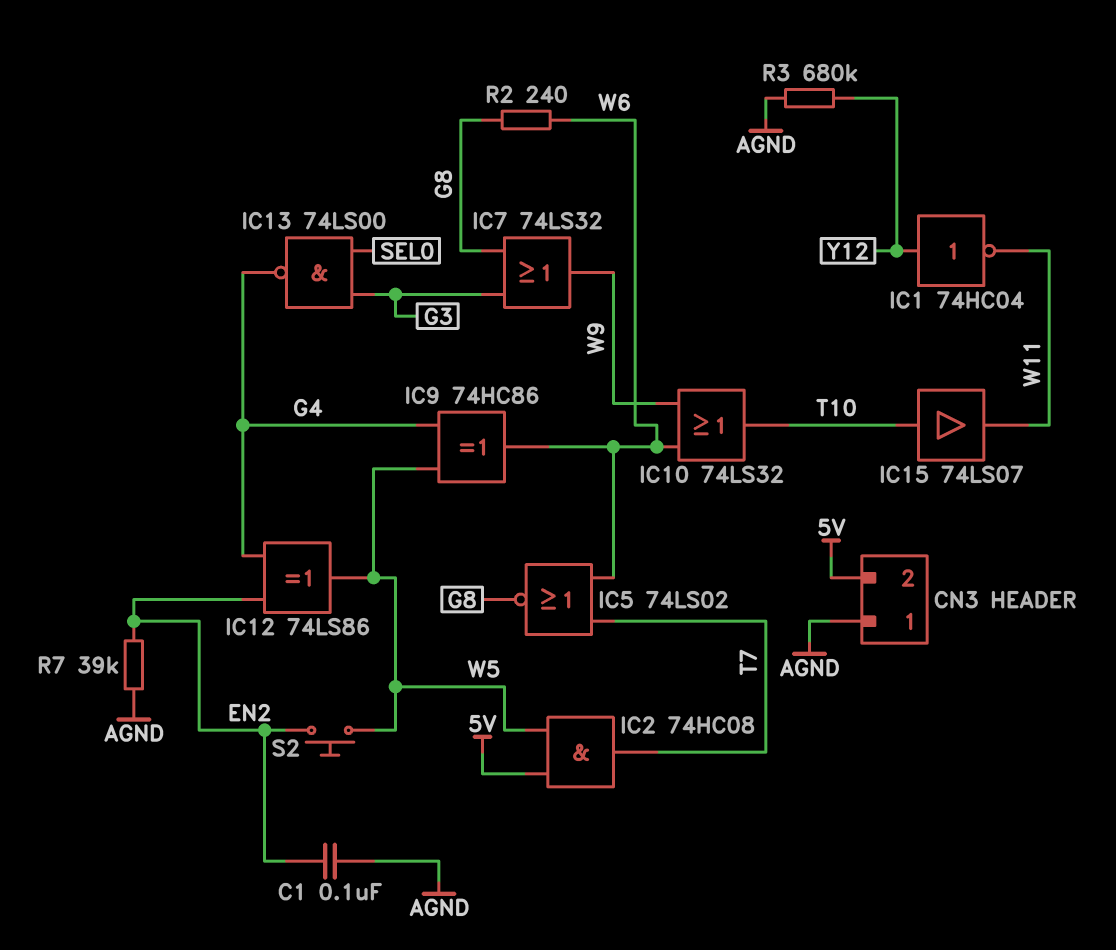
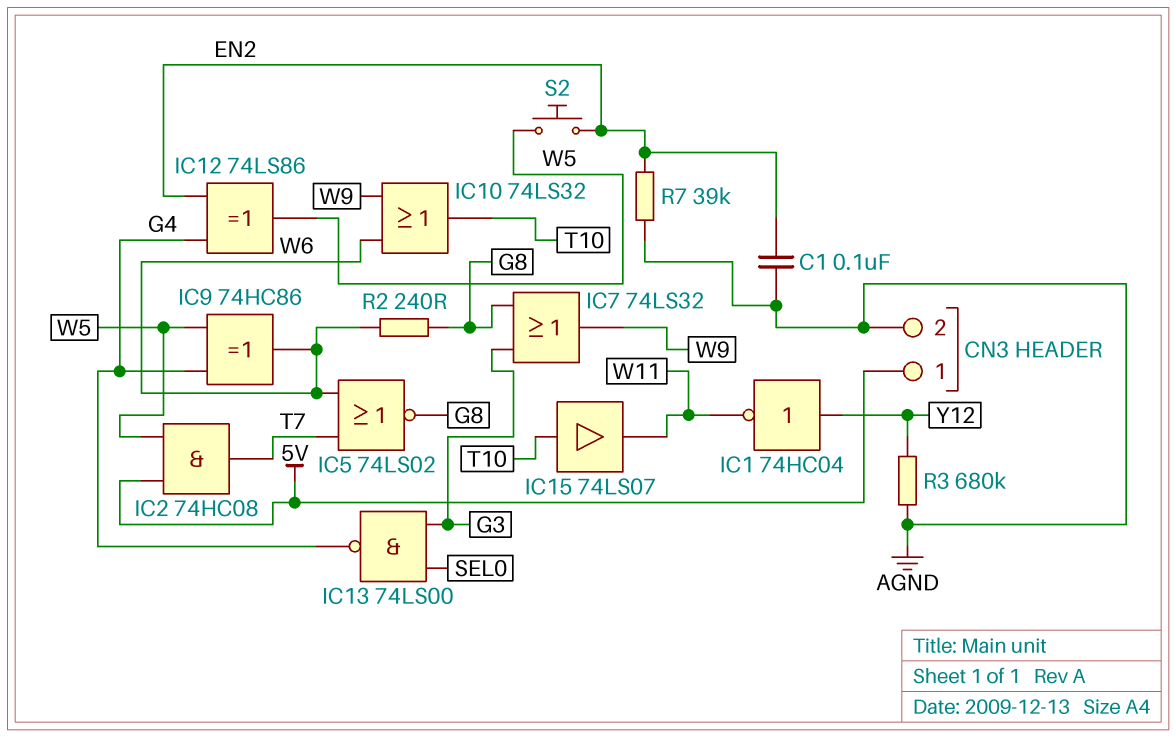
CN3 pin 1: AGND -> 5V
CN3 pin 2: 5V -> AGND

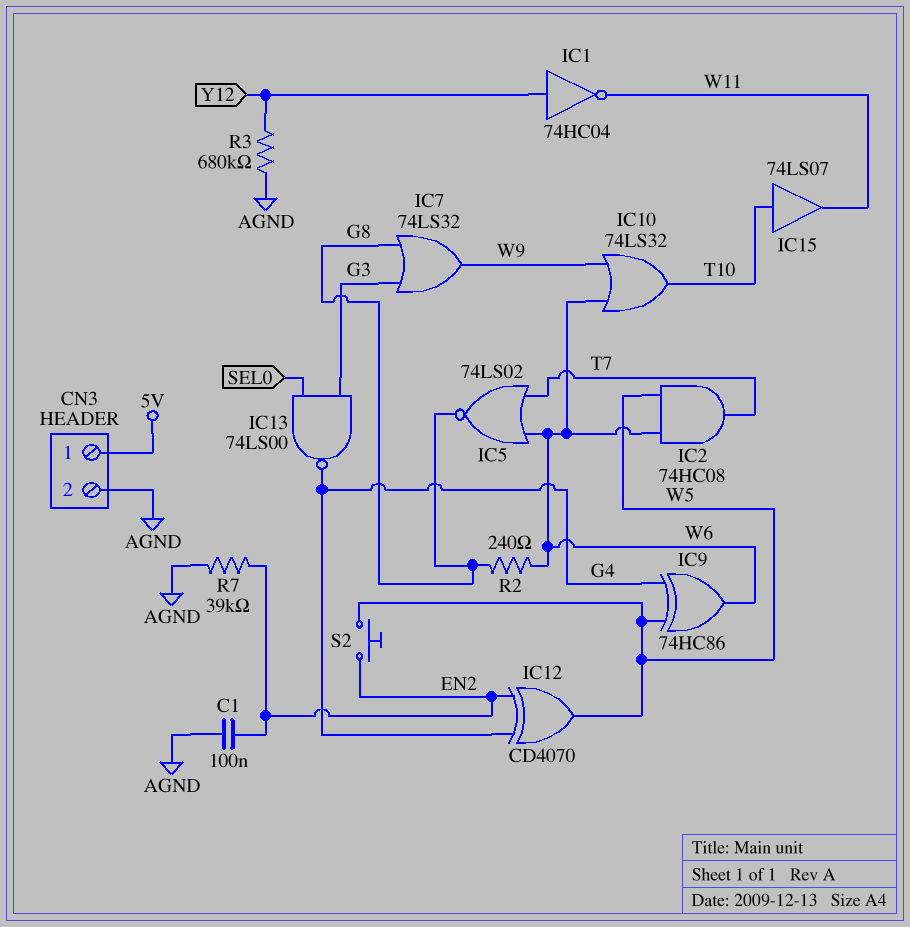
IC2: AND 74HC08 (in 5V, in W5, out T7) -> AND 74HC08 (in W5, in W6, out T7)
IC12: XOR 74LS86 (in EN2, in G4, out W5) -> XOR CD4070 (in EN2, in G4, out W5)

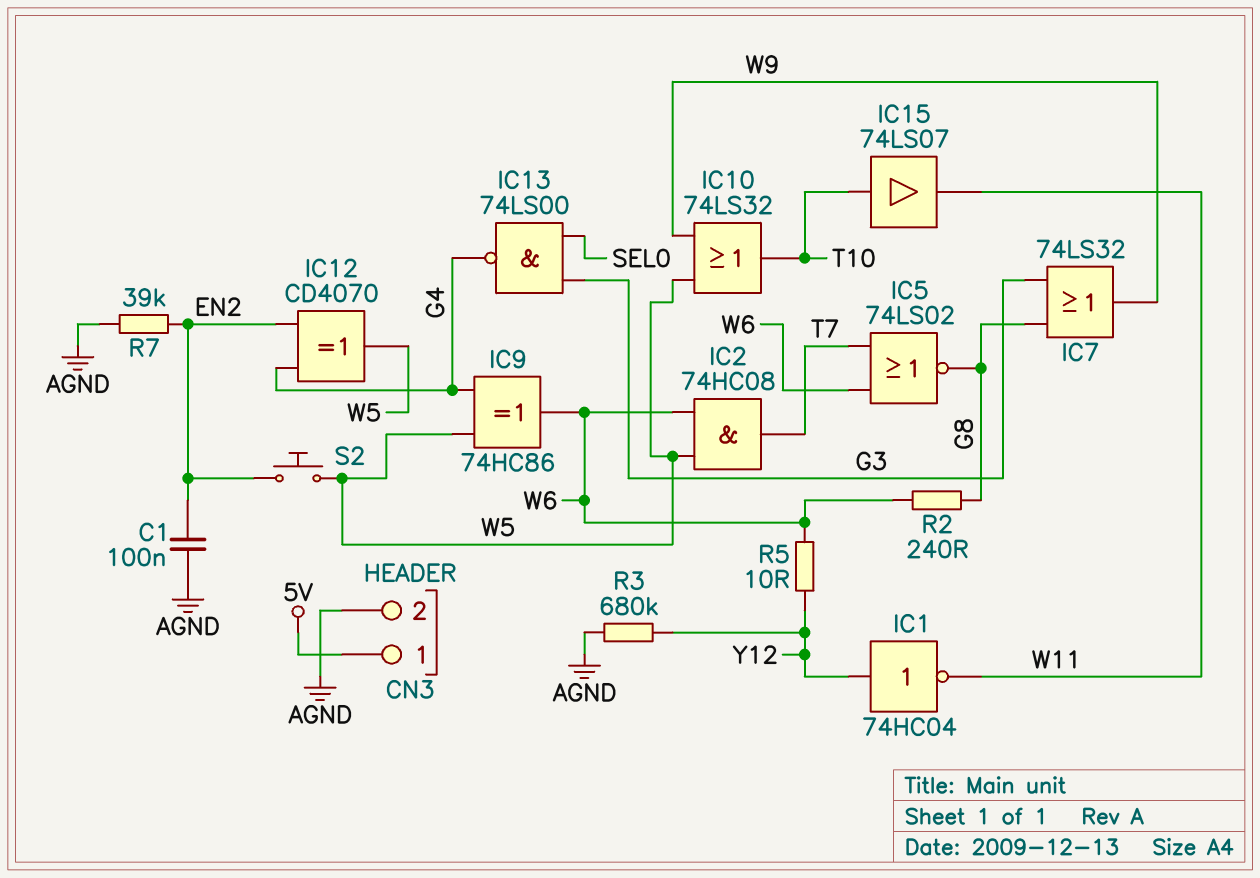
IC10: OR 74LS32 (in W6, in W9, out T10) -> OR 74LS32 (in W5, in W9, out T10)
R5: none -> 10 (W6, Y12)

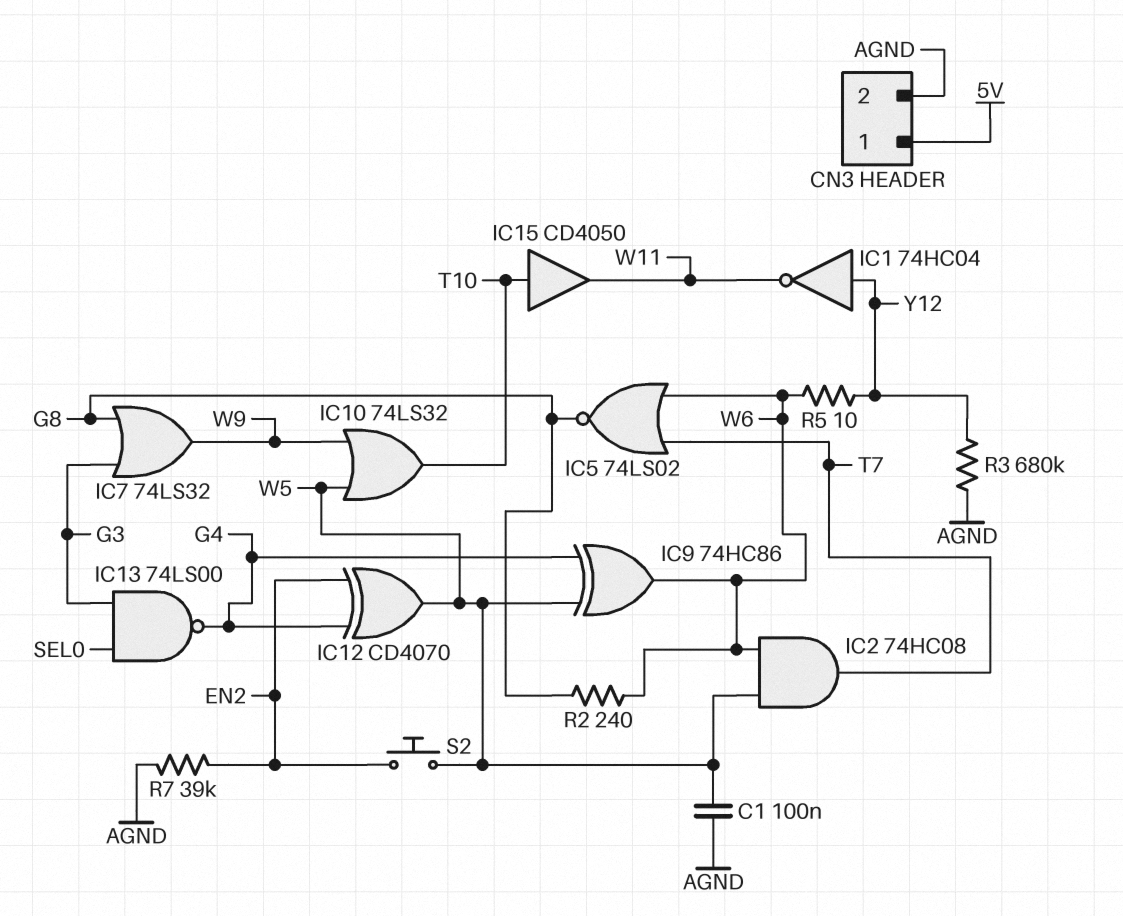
C1: 100nF (AGND, EN2) -> 100nF (AGND, W5)
IC15: buffer 74LS07 (in T10, out W11) -> buffer CD4050 (in T10, out W11)

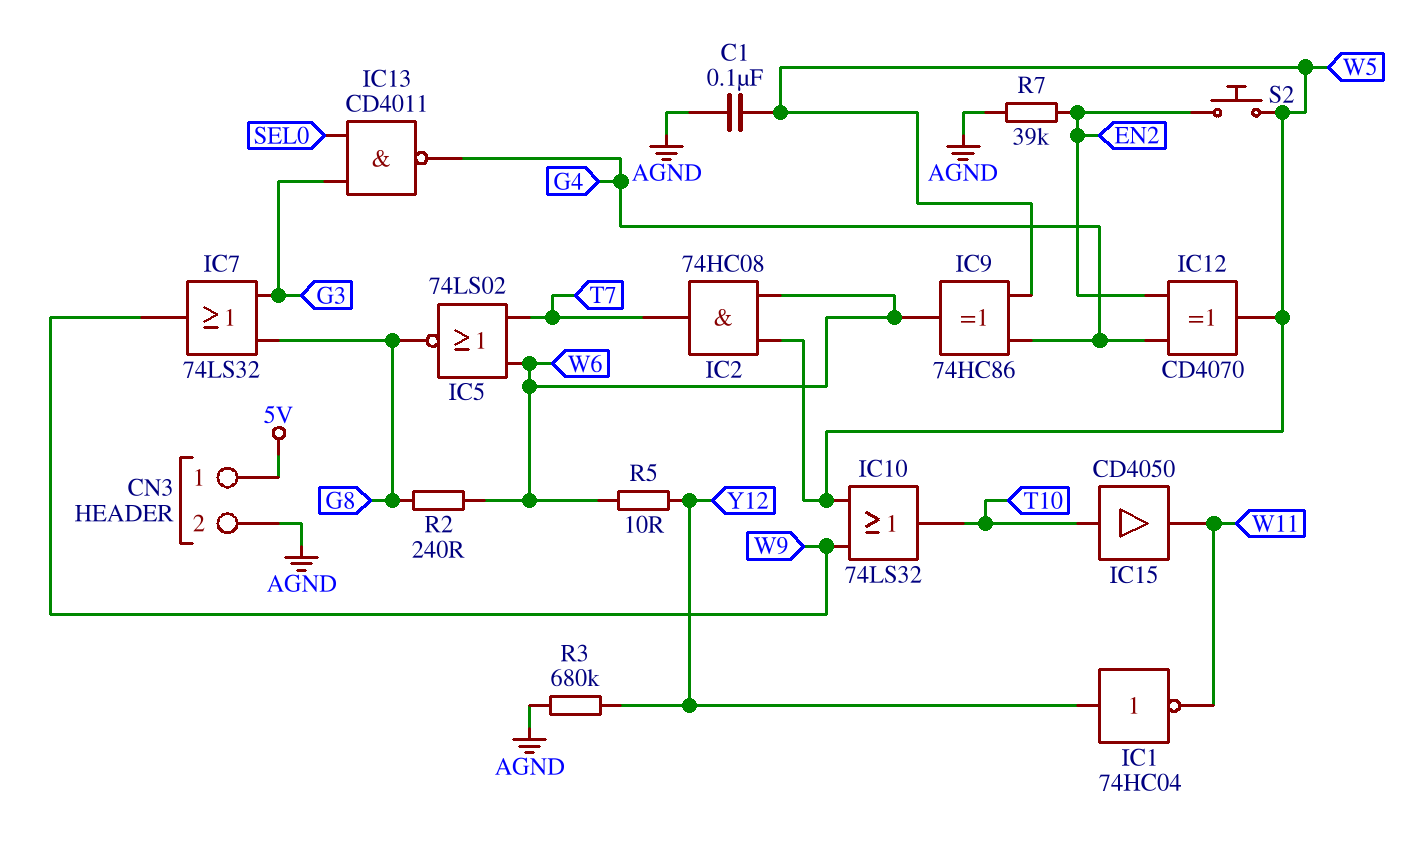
IC13: NAND 74LS00 (in G3, in SEL0, out G4) -> NAND CD4011 (in G3, in SEL0, out G4)

